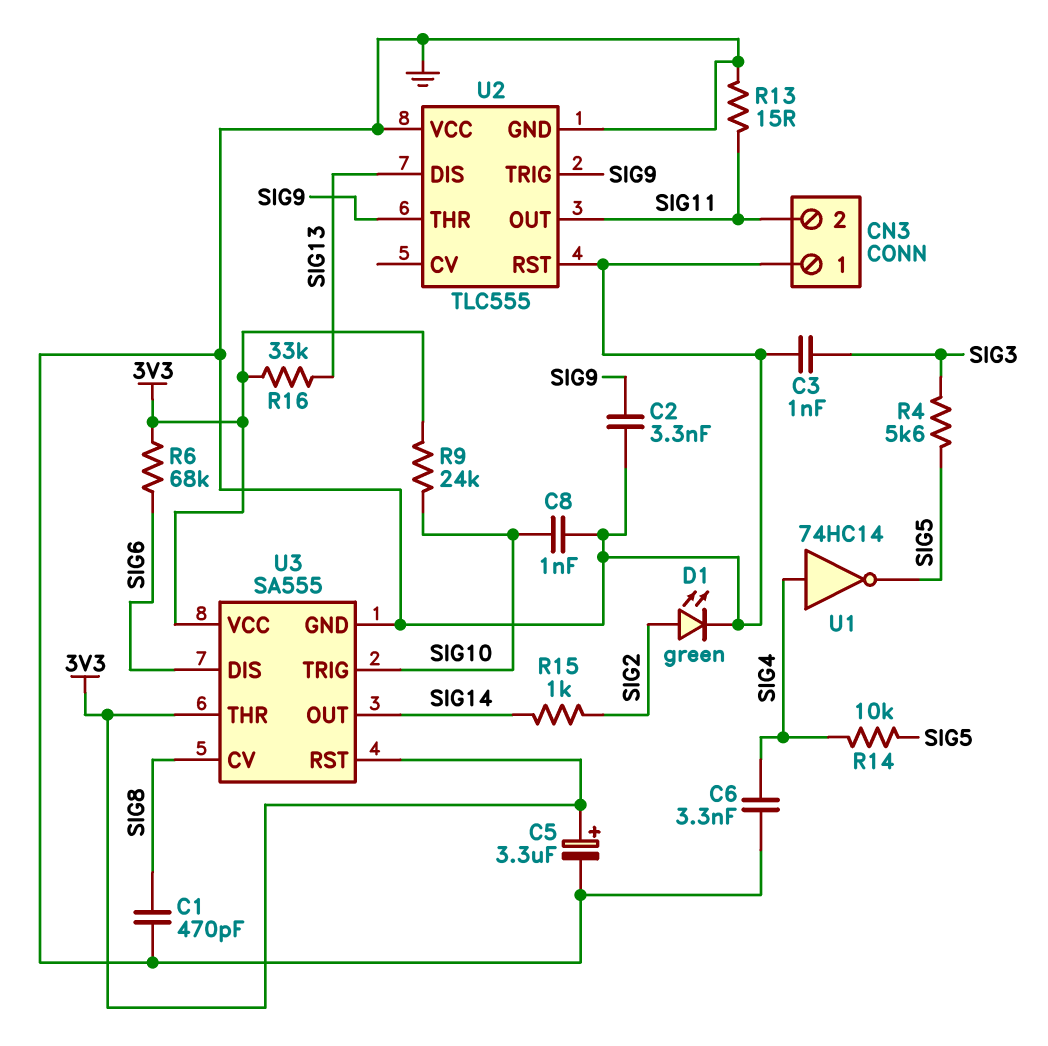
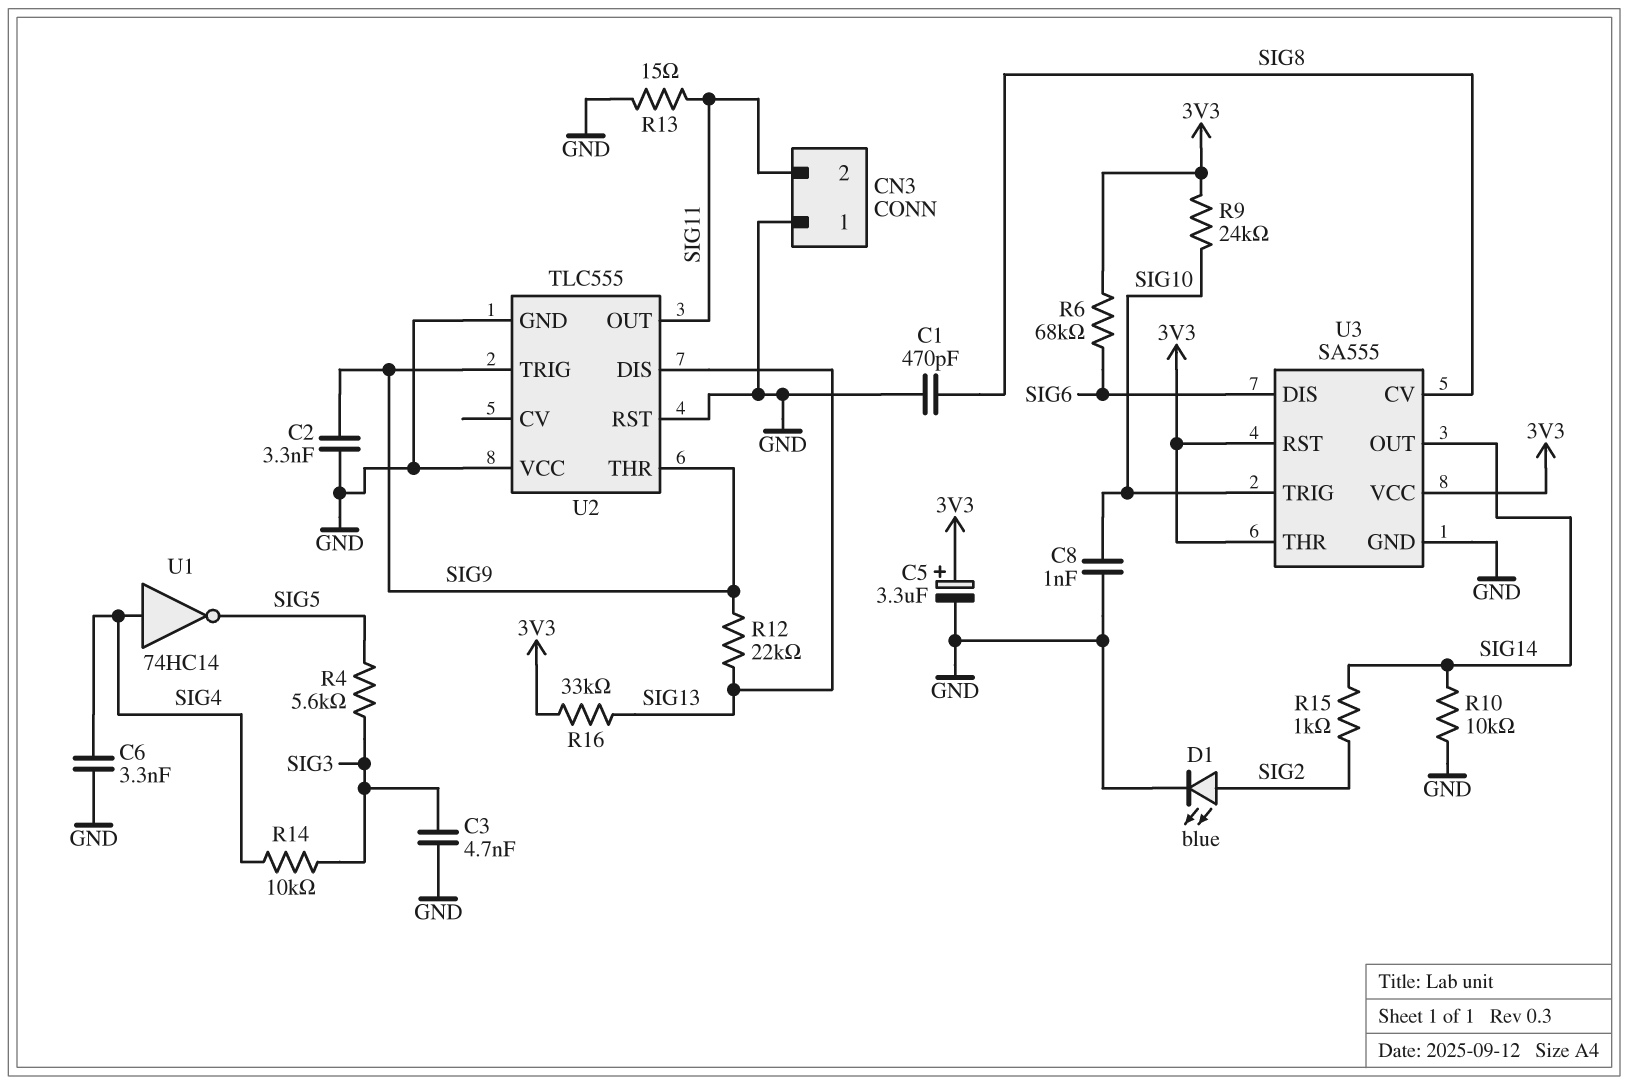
C3: 1nF (GND, SIG3) -> 4.7nF (GND, SIG3)
D1: LED green (A SIG2, K GND) -> LED blue (A SIG2, K GND)
R10: none -> 10k (GND, SIG14)
R12: none -> 22k (SIG9, SIG13)
R14: 10k (SIG4, SIG5) -> 10k (SIG3, SIG4)

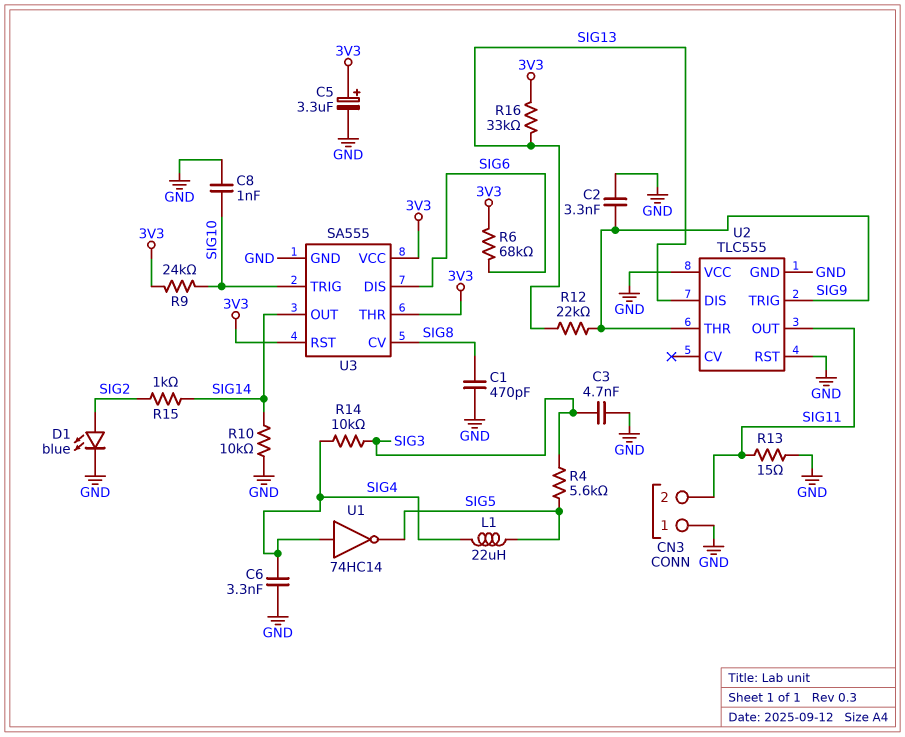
L1: none -> 22uH (SIG4, SIG5)

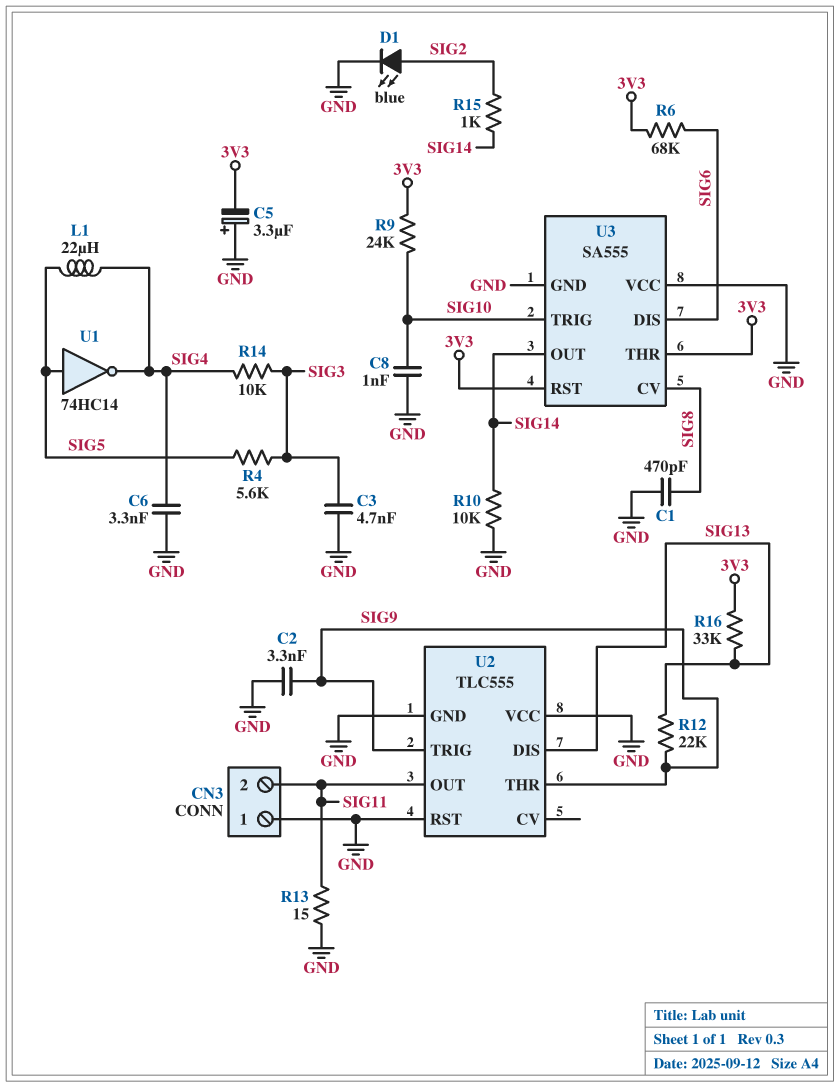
C5: 3.3uF (plus 3V3, minus GND) -> 3.3uF (plus GND, minus 3V3)
U1: NOT 74HC14 (in SIG4, out SIG5) -> NOT 74HC14 (in SIG5, out SIG4)
U3 pin VCC: 3V3 -> GND

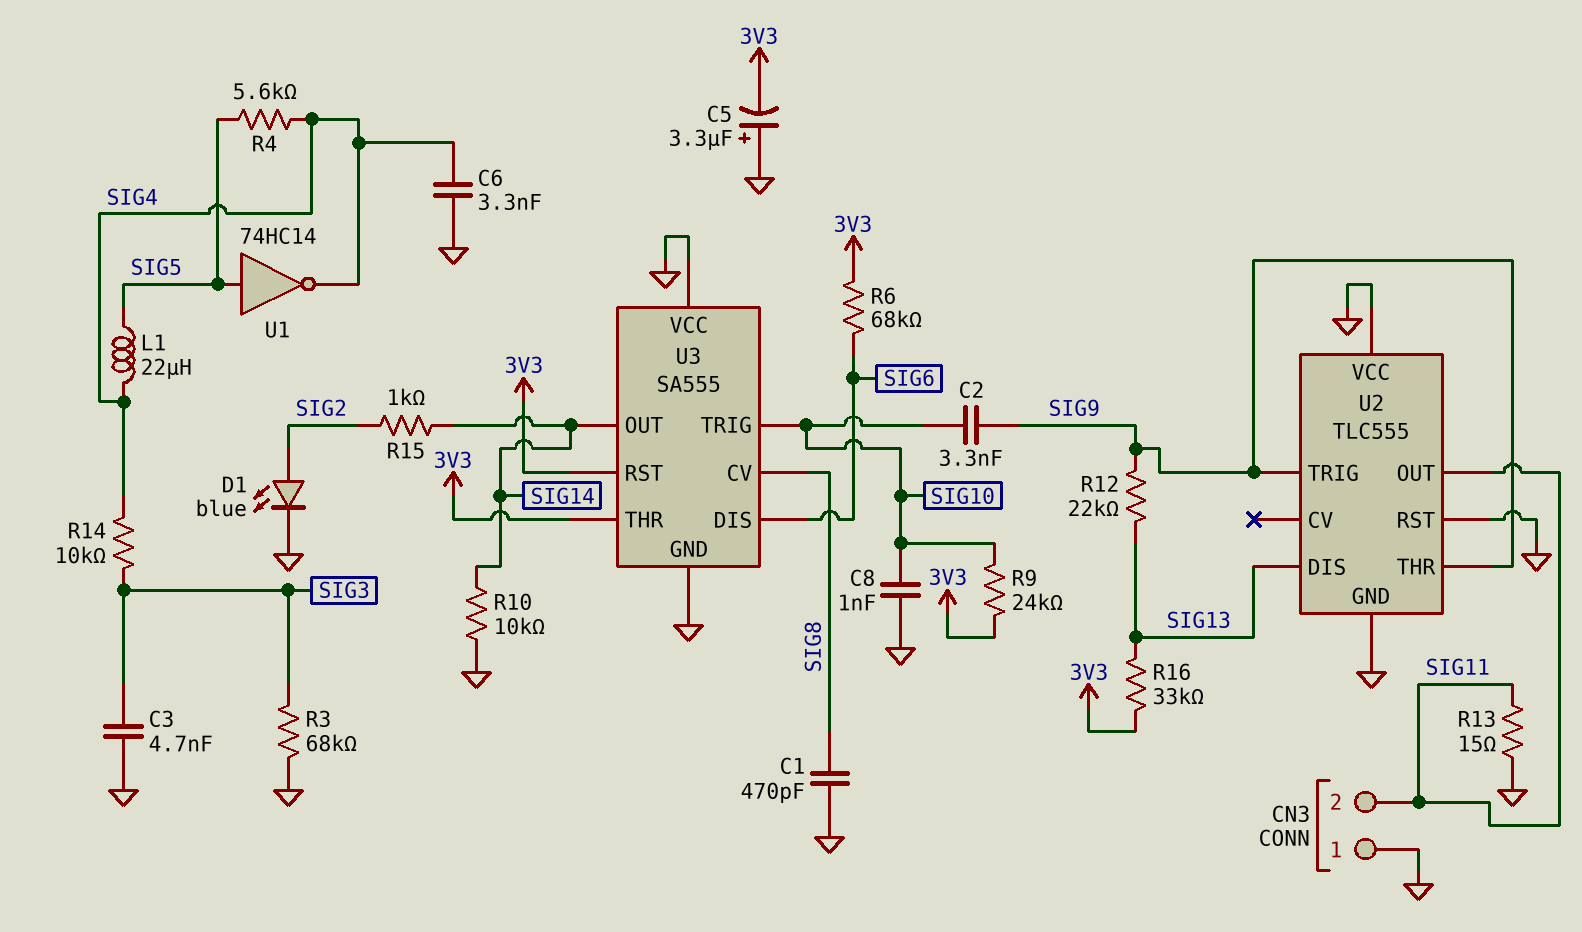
C2: 3.3nF (GND, SIG9) -> 3.3nF (SIG9, SIG10)
R3: none -> 68k (GND, SIG3)
R4: 5.6k (SIG3, SIG5) -> 5.6k (SIG4, SIG5)

